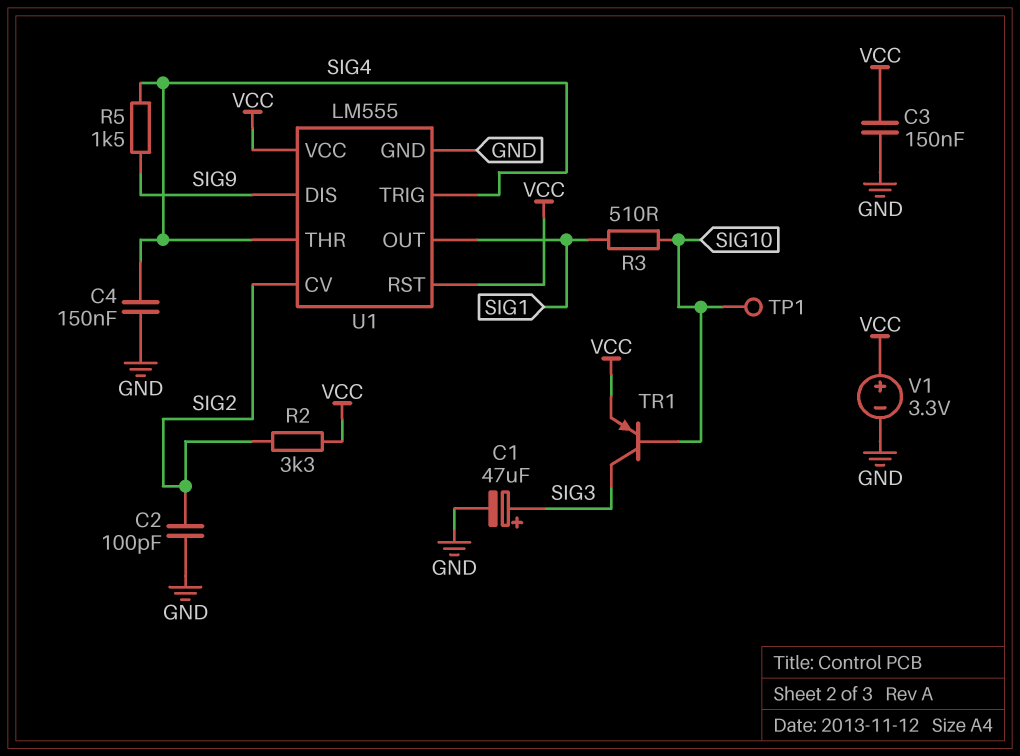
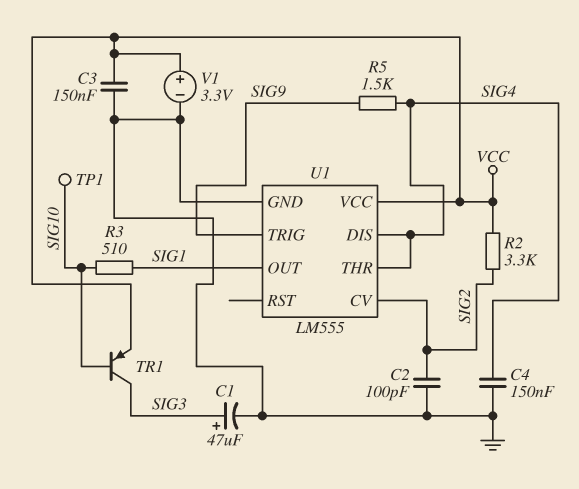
U1 pin DIS: SIG9 -> SIG4
U1 pin RST: VCC -> none
U1 pin TRIG: SIG4 -> SIG9

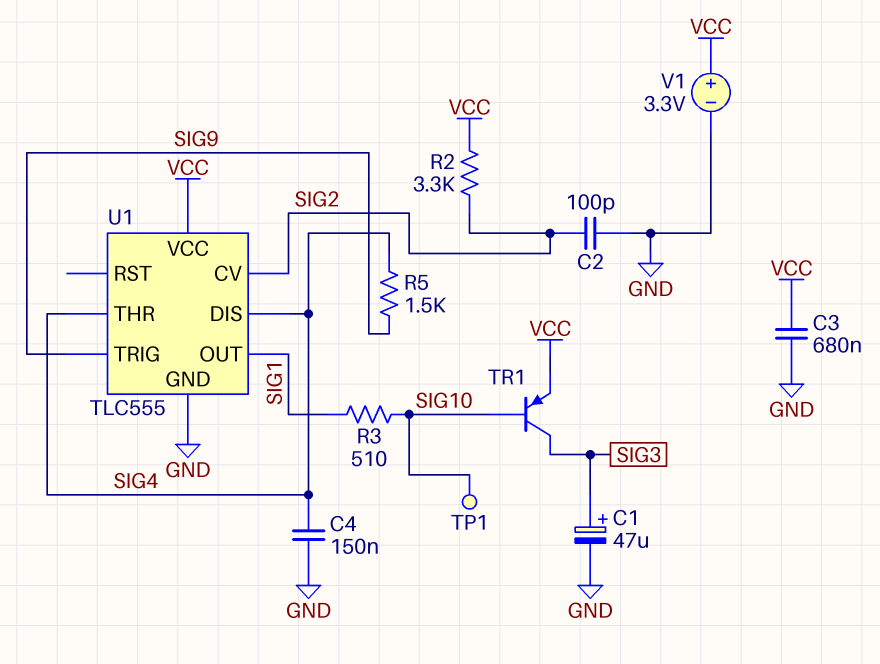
C3: 150nF (GND, VCC) -> 680nF (GND, VCC)
U1: LM555 -> TLC555

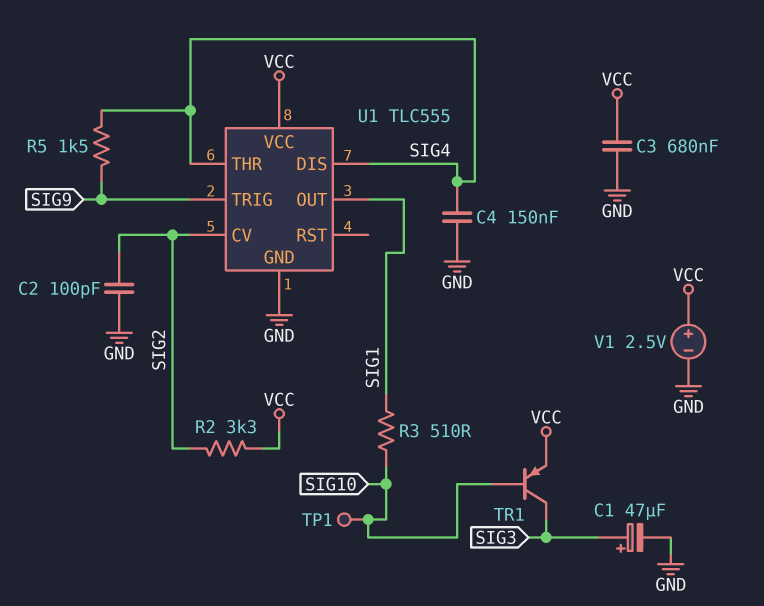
V1: 3.3V (plus VCC, minus GND) -> 2.5V (plus VCC, minus GND)

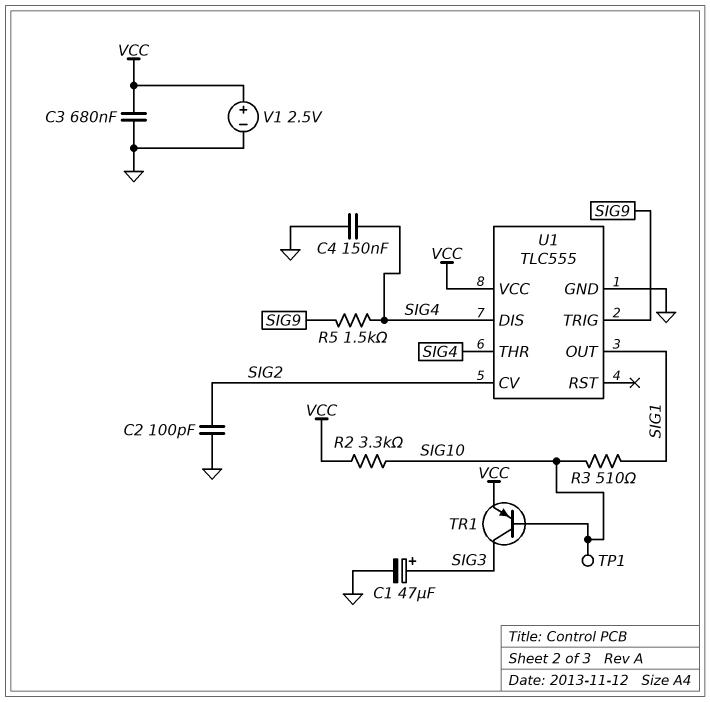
R2: 3.3k (SIG2, VCC) -> 3.3k (SIG10, VCC)

